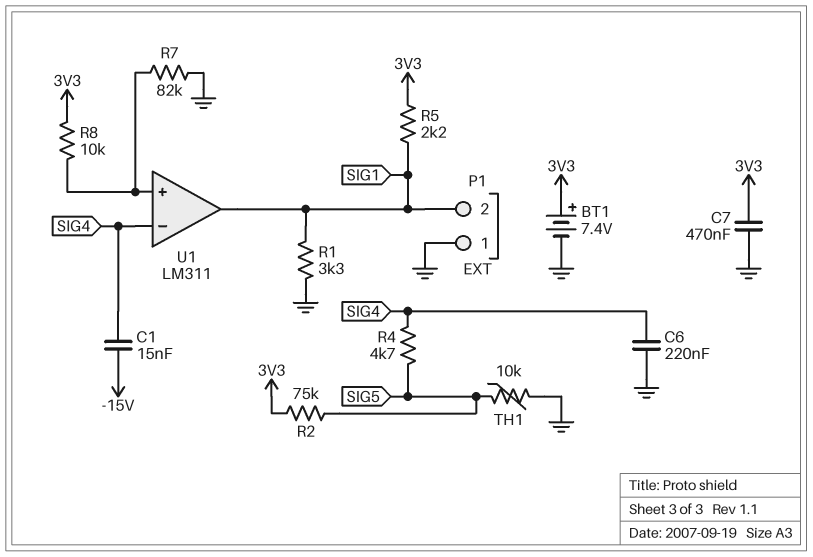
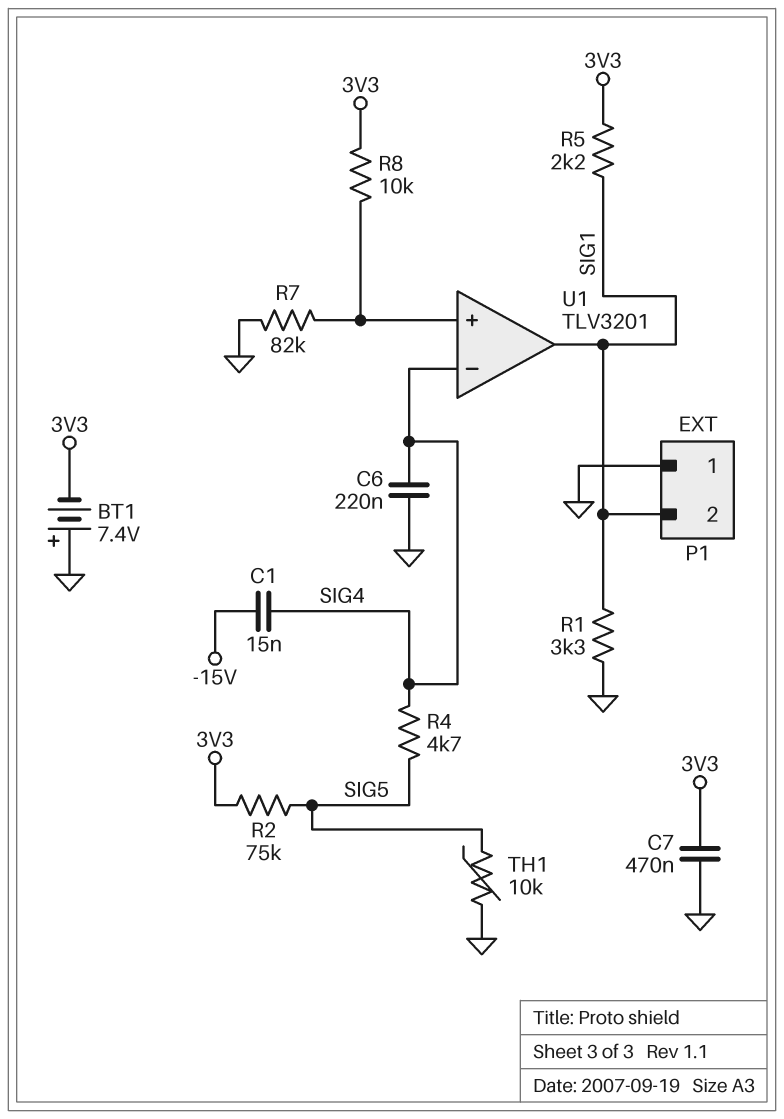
BT1: 7.4V (plus 3V3, minus GND) -> 7.4V (plus GND, minus 3V3)
U1: LM311 -> TLV3201

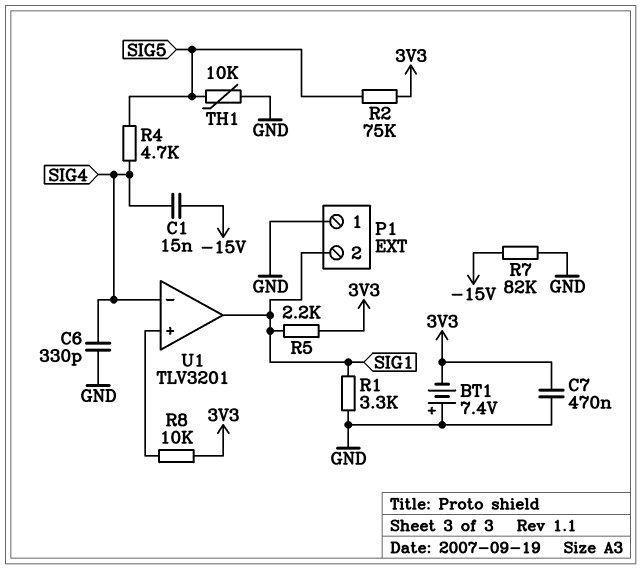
C6: 220nF (GND, SIG4) -> 330pF (GND, SIG4)
R7: 82k (GND, U1/in+) -> 82k (-15V, GND)

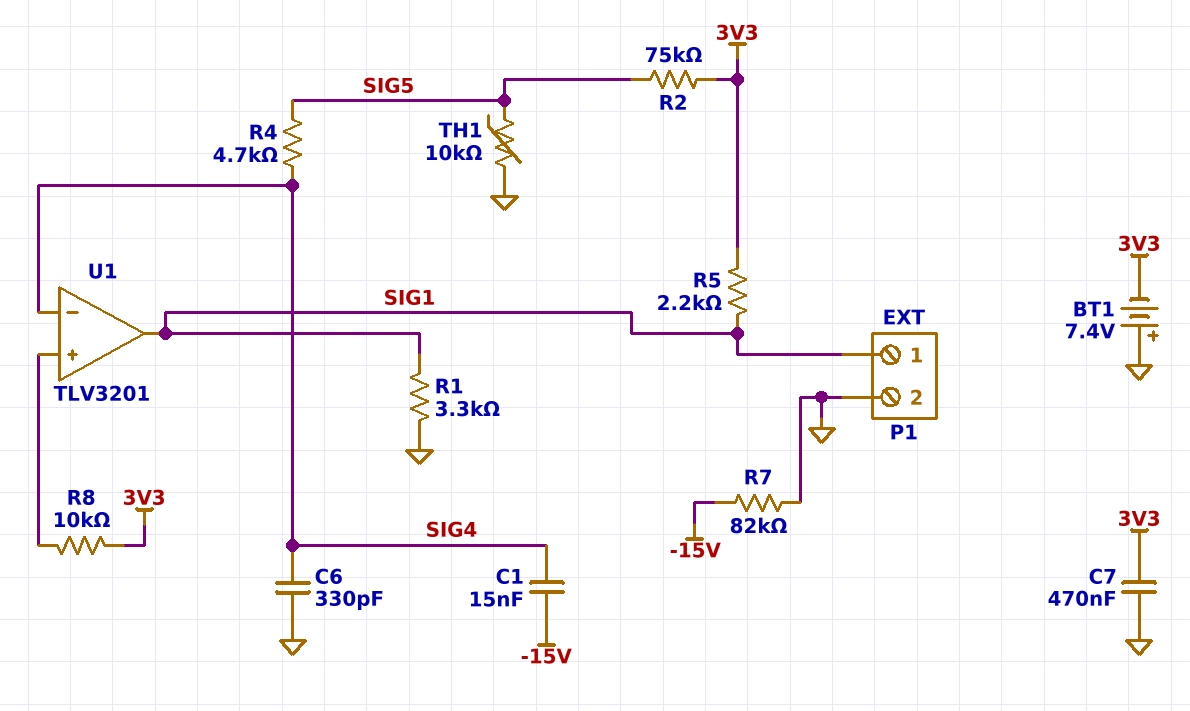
P1 pin 1: GND -> SIG1
P1 pin 2: SIG1 -> GND

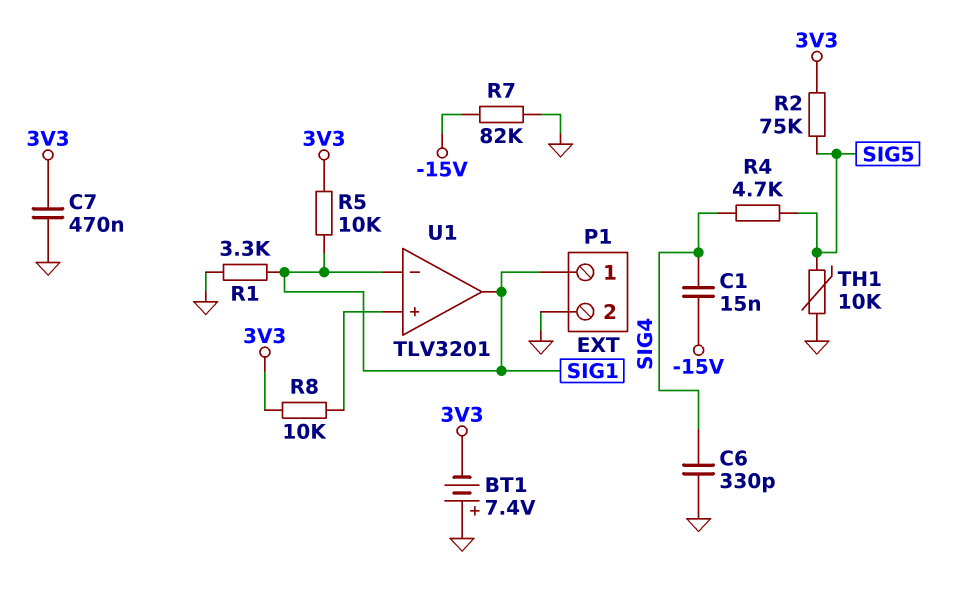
R5: 2.2k (3V3, SIG1) -> 10k (3V3, SIG1)
U1 pin in-: SIG4 -> SIG1

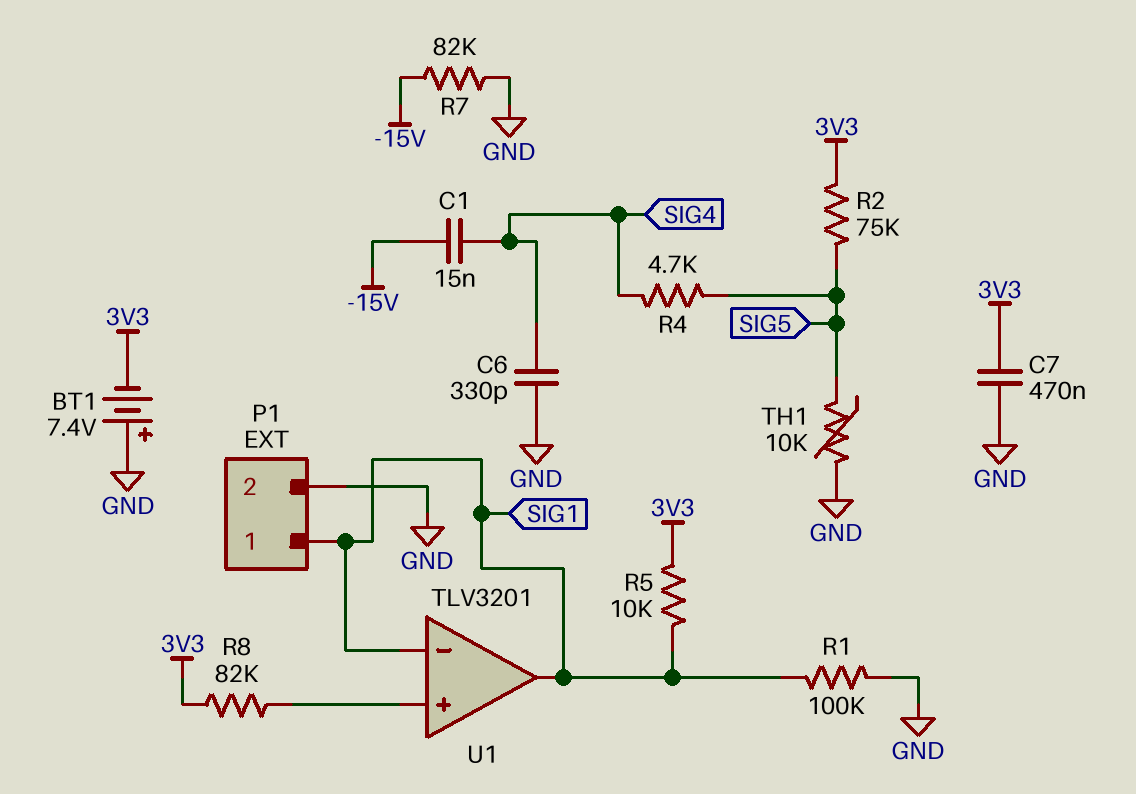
R1: 3.3k (GND, SIG1) -> 100k (GND, SIG1)
R8: 10k (3V3, U1/in+) -> 82k (3V3, U1/in+)

